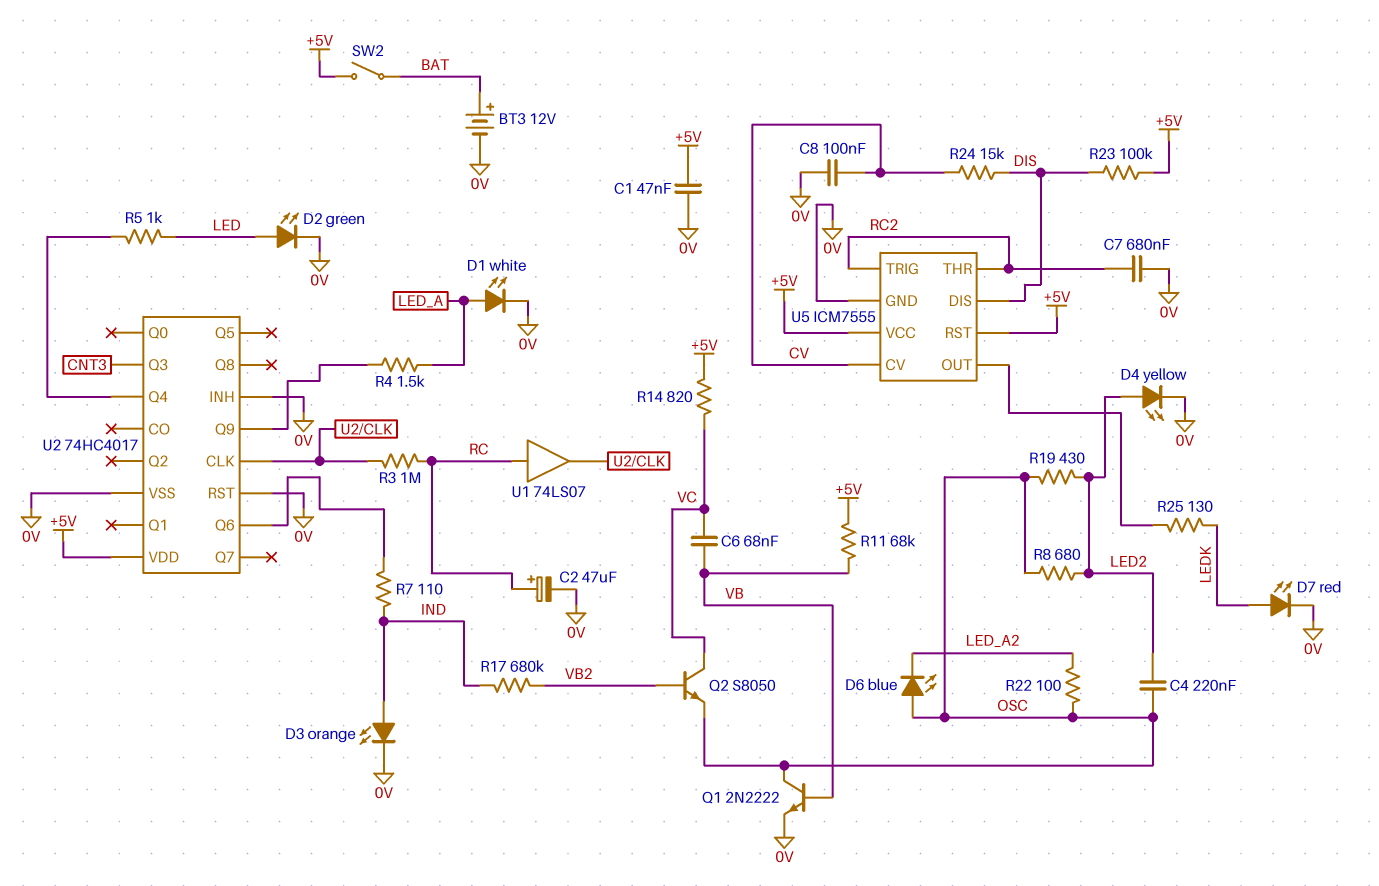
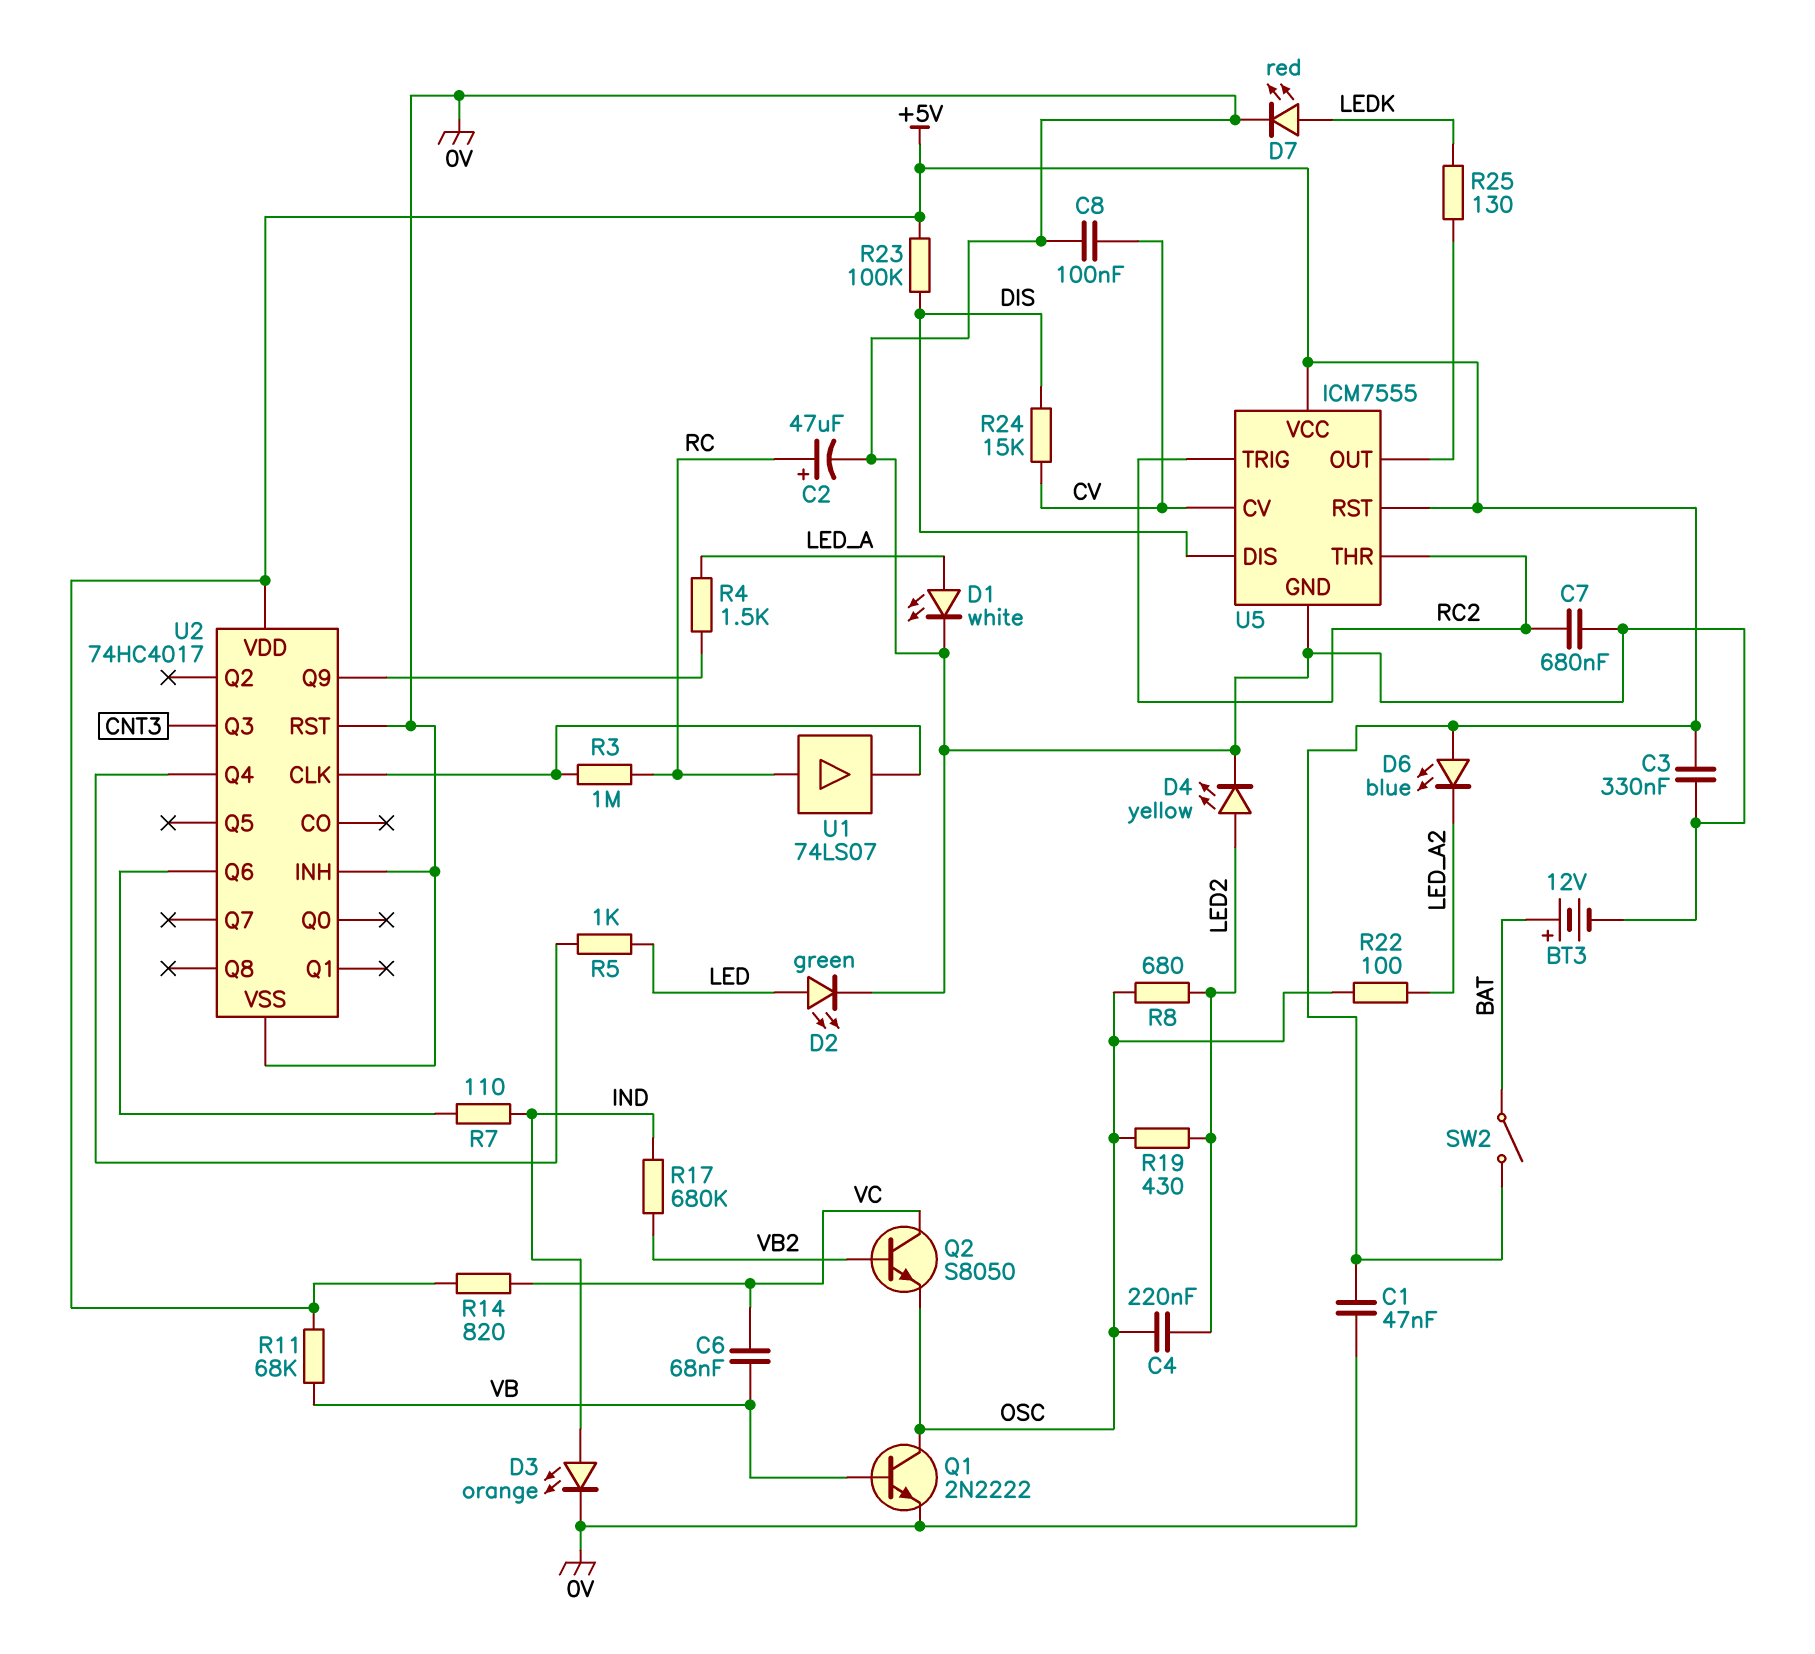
C3: none -> 330nF (+5V, 0V)
D6: LED blue (A OSC, K LED_A2) -> LED blue (A +5V, K LED_A2)

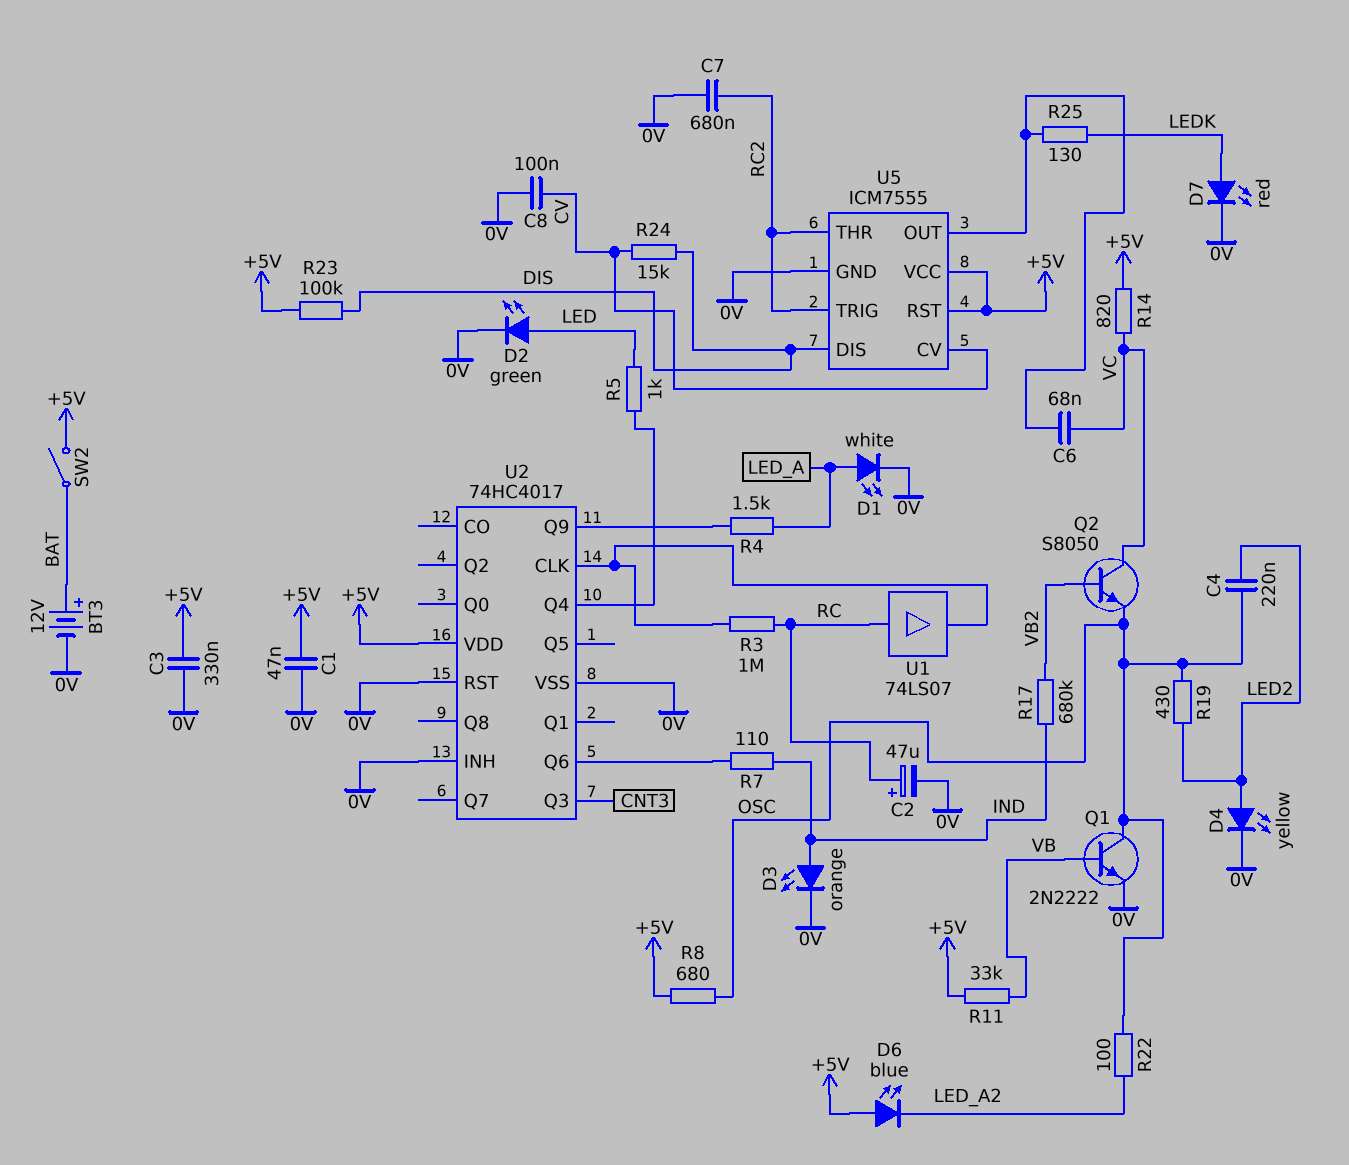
C6: 68nF (VB, VC) -> 68nF (U5/OUT, VC)
R8: 680 (LED2, OSC) -> 680 (+5V, OSC)
R11: 68k (+5V, VB) -> 33k (+5V, VB)

